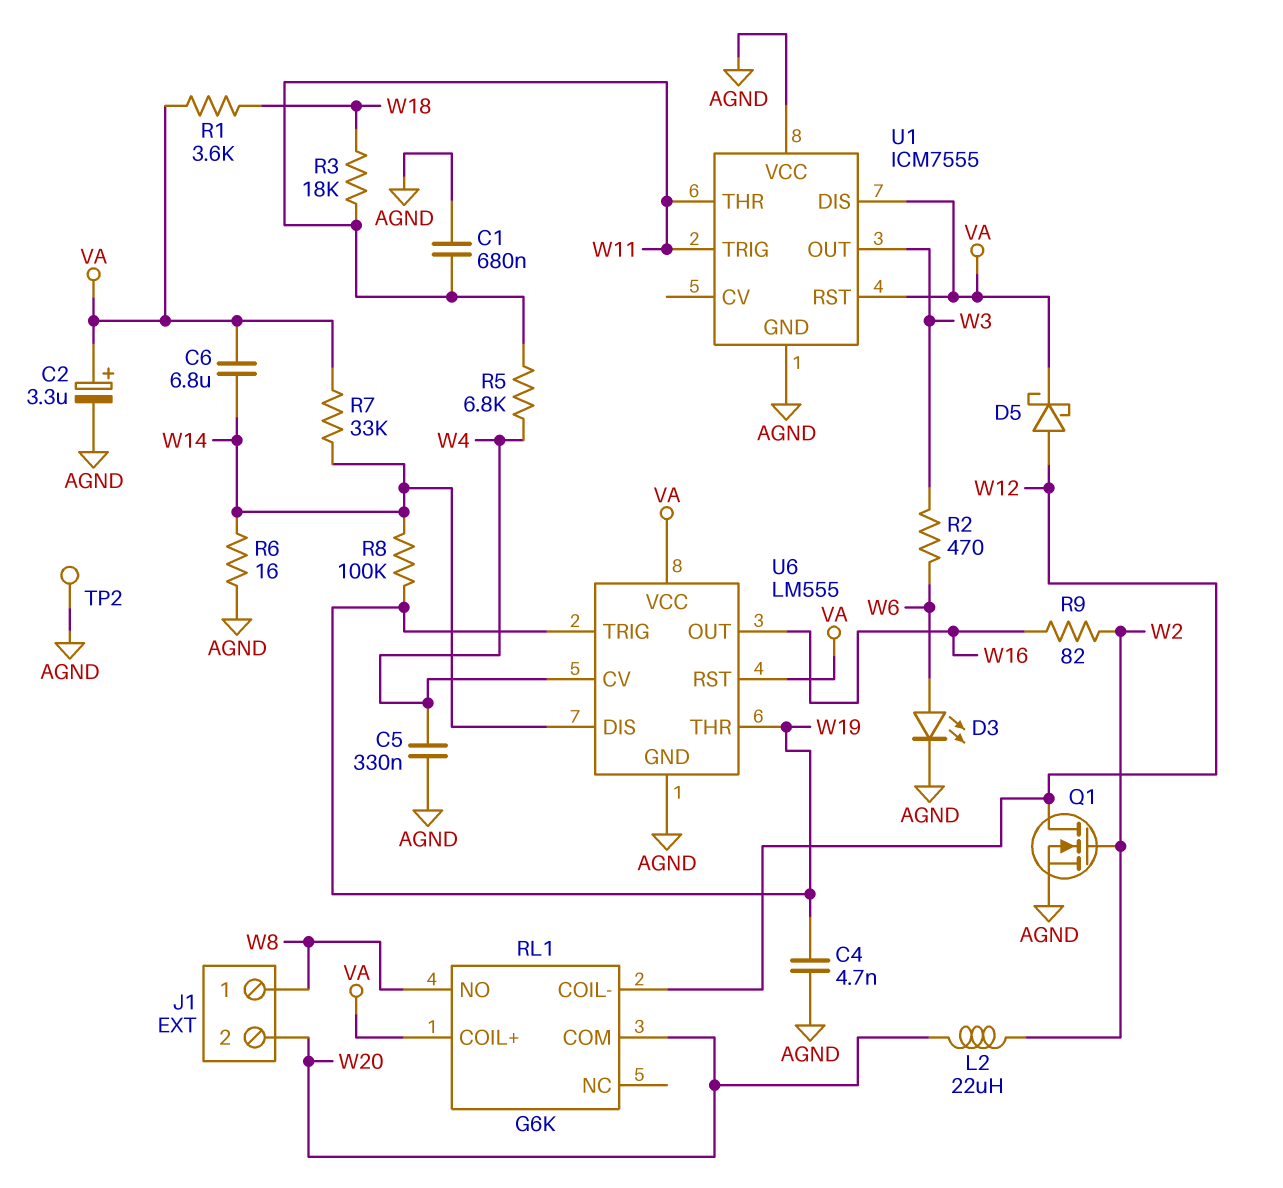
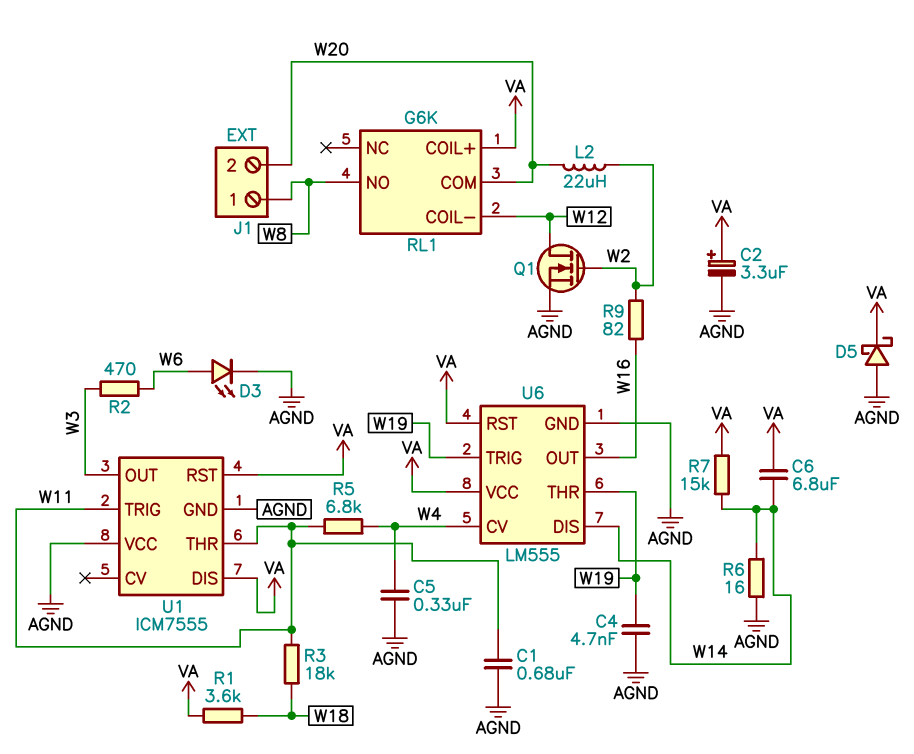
D5: schottky (A W12, K VA) -> schottky (A AGND, K VA)
R7: 33k (VA, W14) -> 15k (VA, W14)
R8: 100k (W14, W19) -> none
TP2: test point (AGND) -> none

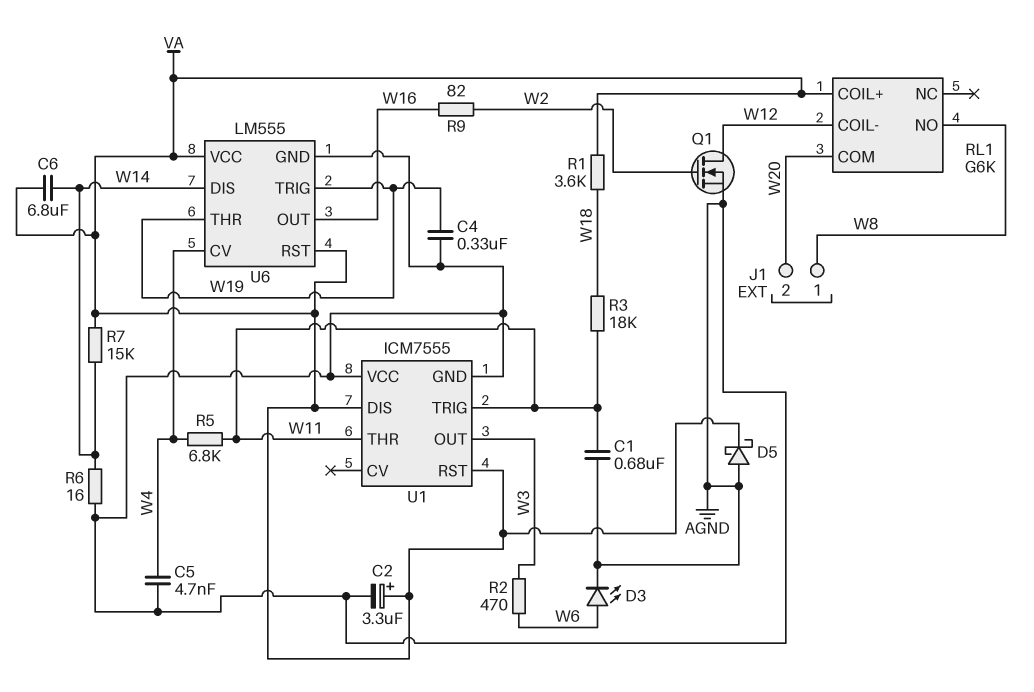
C4: 4.7nF (AGND, W19) -> 330nF (AGND, W19)
C5: 330nF (AGND, W4) -> 4.7nF (AGND, W4)
L2: 22uH (W2, W20) -> none

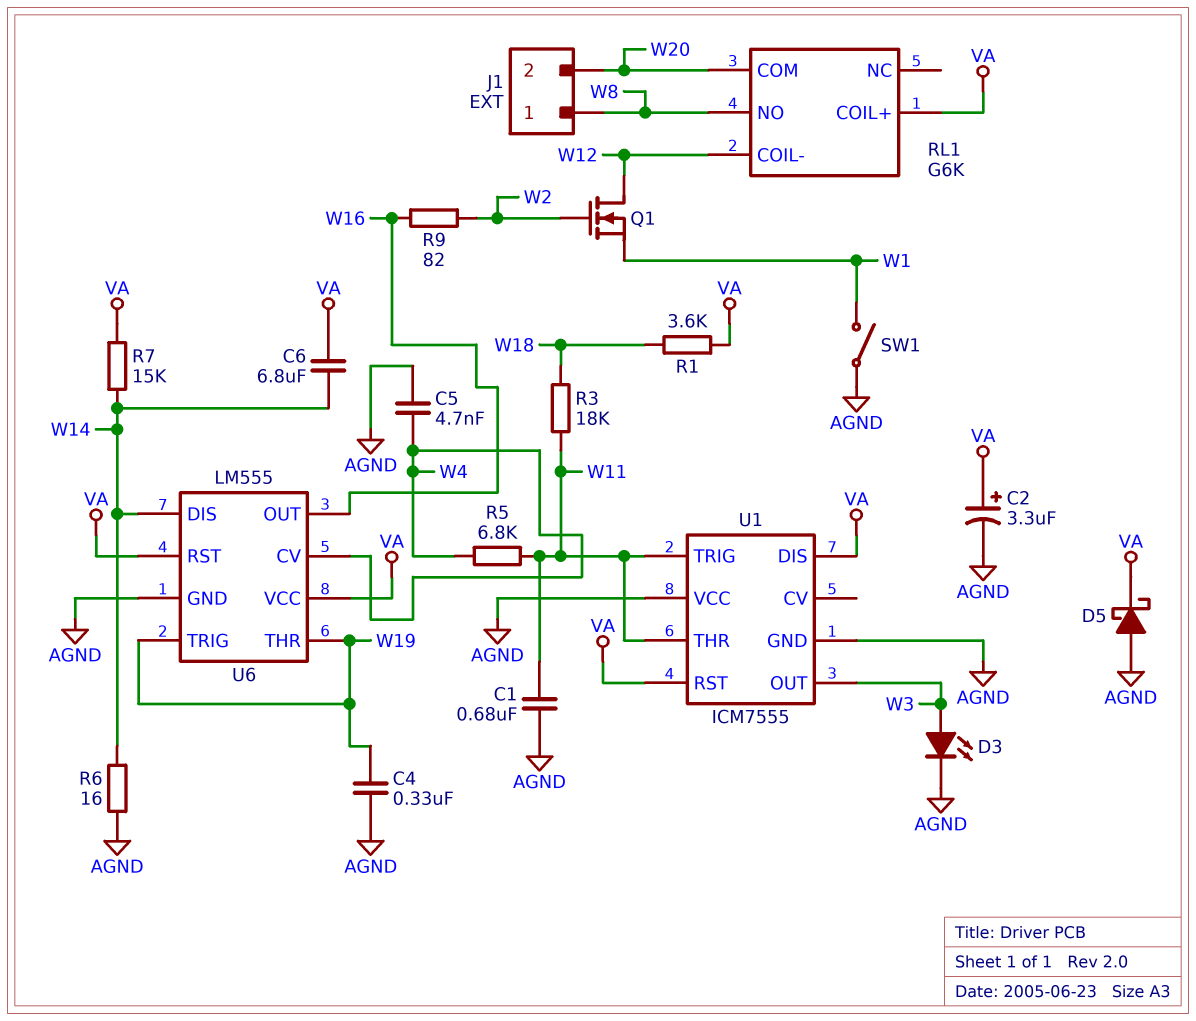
D3: LED (A W6, K AGND) -> LED (A W3, K AGND)
Q1: NMOS (G W2, D W12, S AGND) -> NMOS (G W2, D W12, S W1)
R2: 470 (W3, W6) -> none
SW1: none -> switch (AGND, W1)

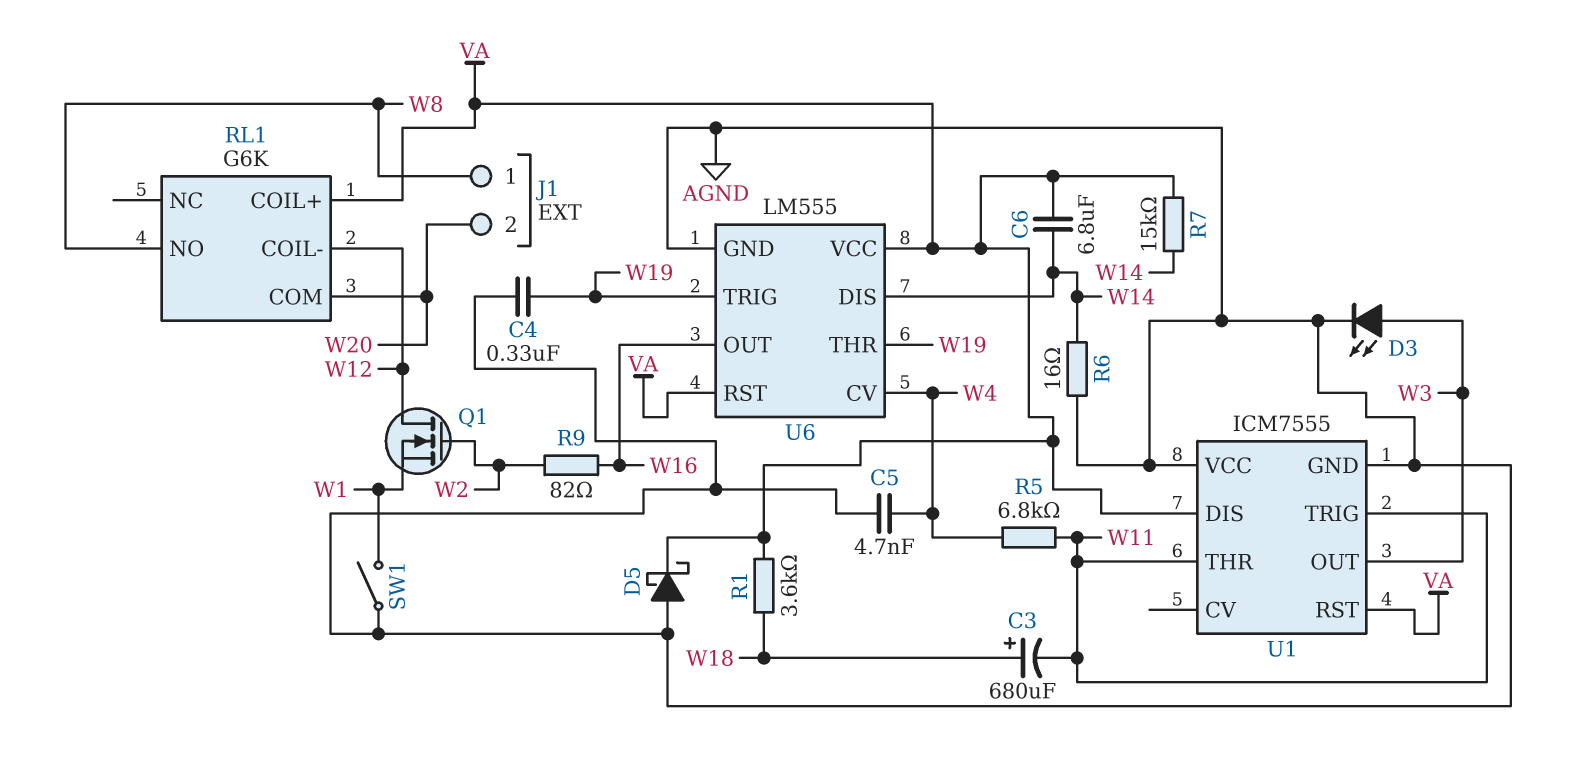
C1: 680nF (AGND, W11) -> none
C2: 3.3uF (plus VA, minus AGND) -> none
C3: none -> 680uF (plus W18, minus W11)
R3: 18k (W11, W18) -> none

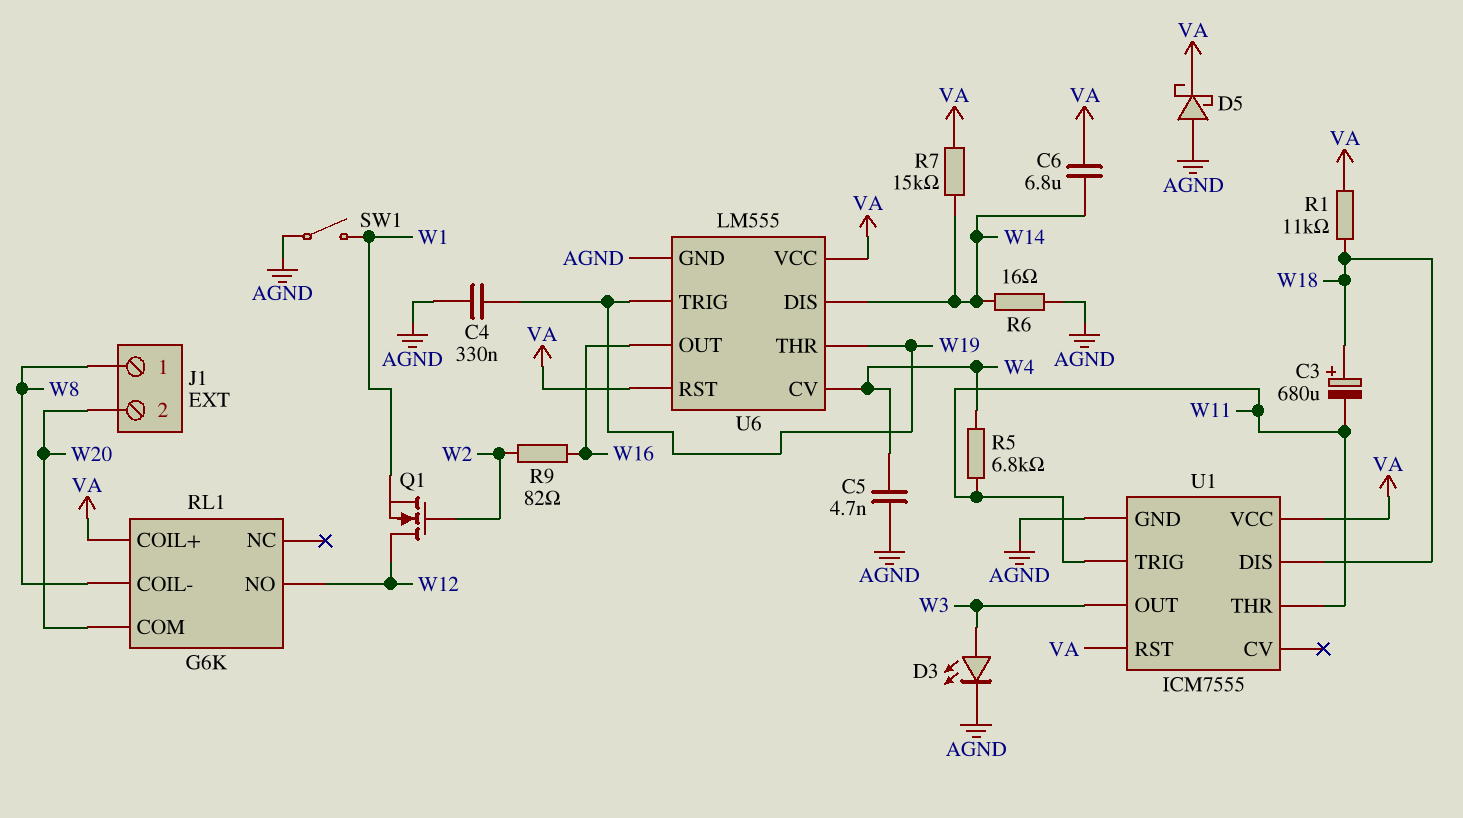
R1: 3.6k (VA, W18) -> 11k (VA, W18)
RL1 pin COIL-: W12 -> W8
RL1 pin NO: W8 -> W12
U1 pin DIS: VA -> W18
U1 pin VCC: AGND -> VA

